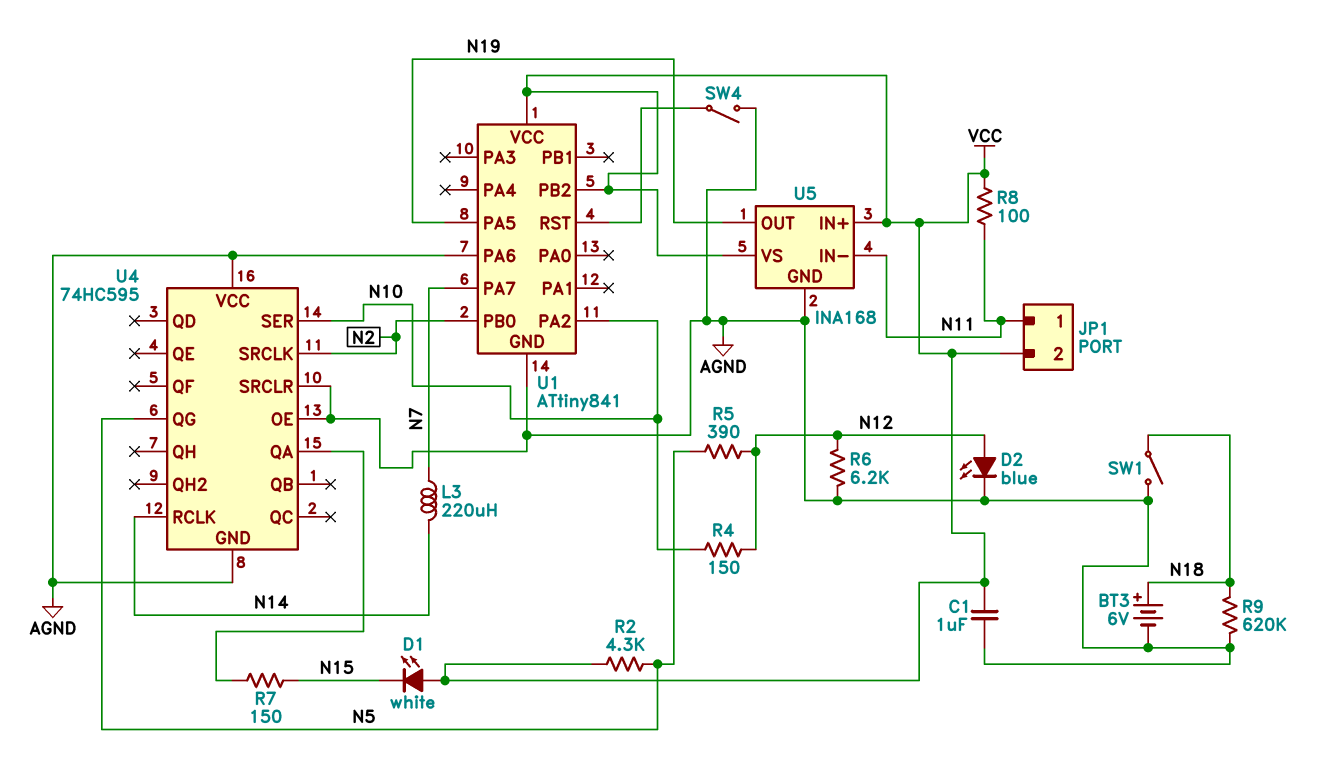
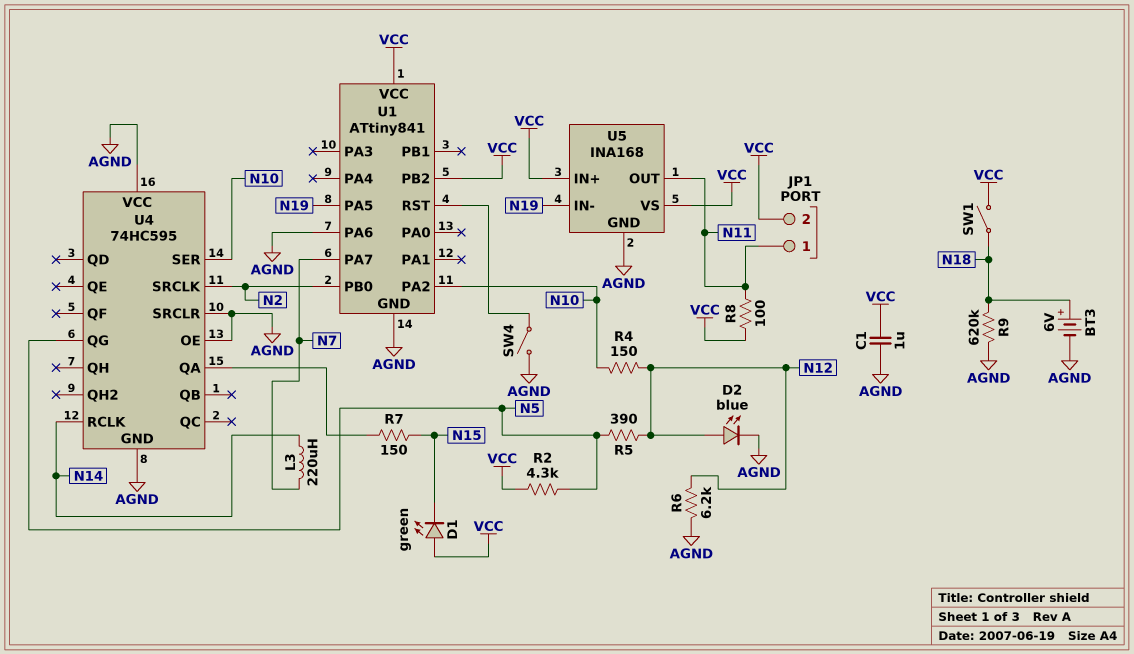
D1: LED white (A VCC, K N15) -> LED green (A VCC, K N15)
SW1: switch (AGND, N18) -> switch (N18, VCC)
U5 pin IN-: N11 -> N19
U5 pin OUT: N19 -> N11

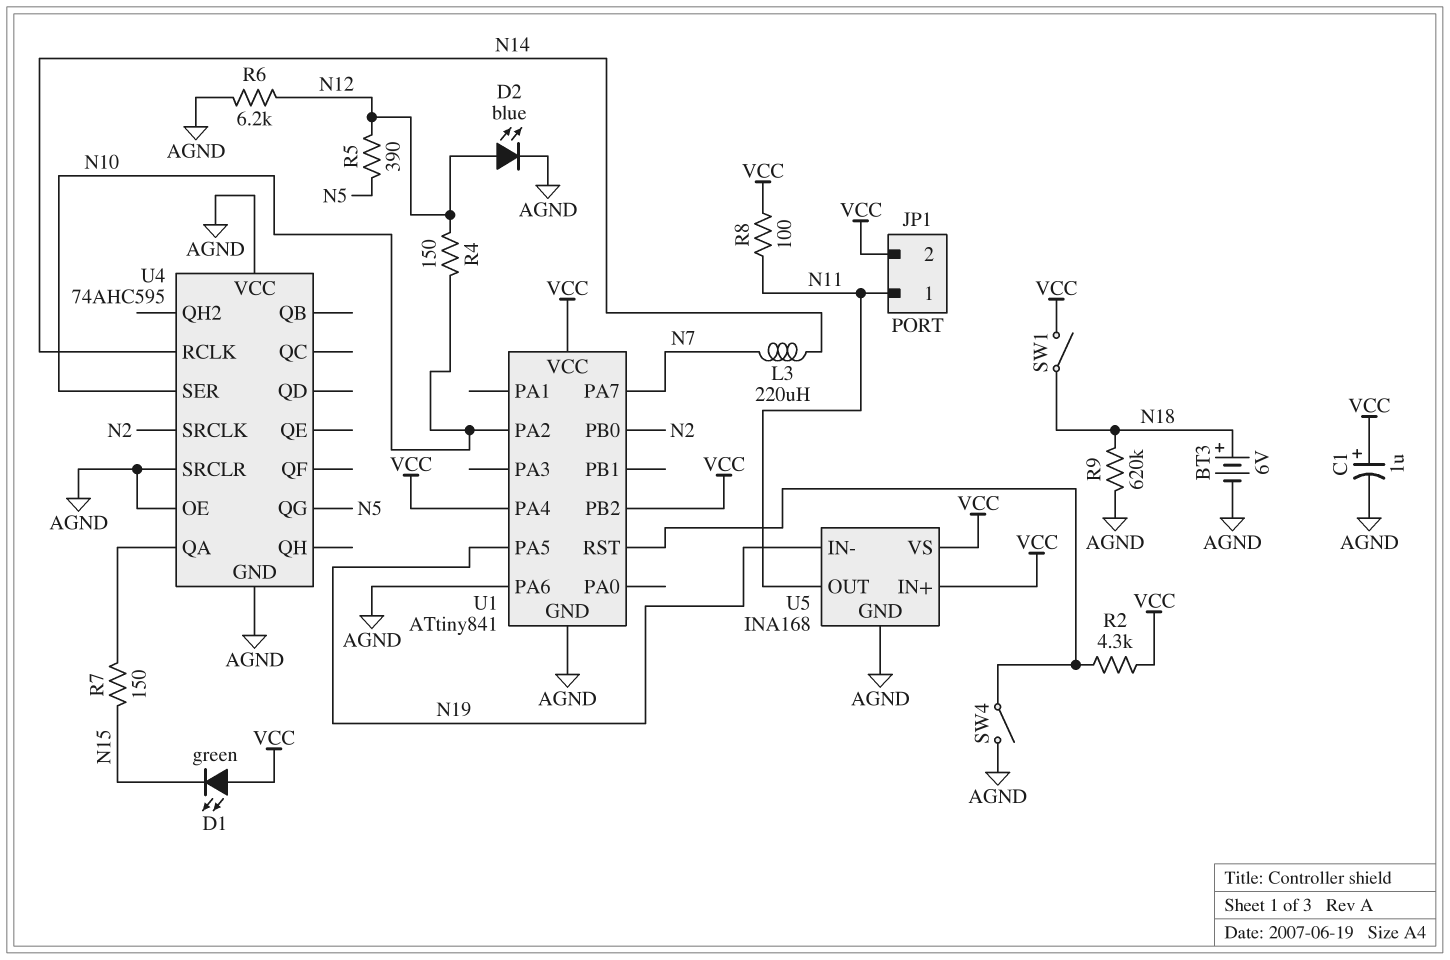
C1: 1uF (AGND, VCC) -> 1uF (plus VCC, minus AGND)
R2: 4.3k (N5, VCC) -> 4.3k (U1/RST, VCC)
U1 pin PA4: none -> VCC
U4: 74HC595 -> 74AHC595

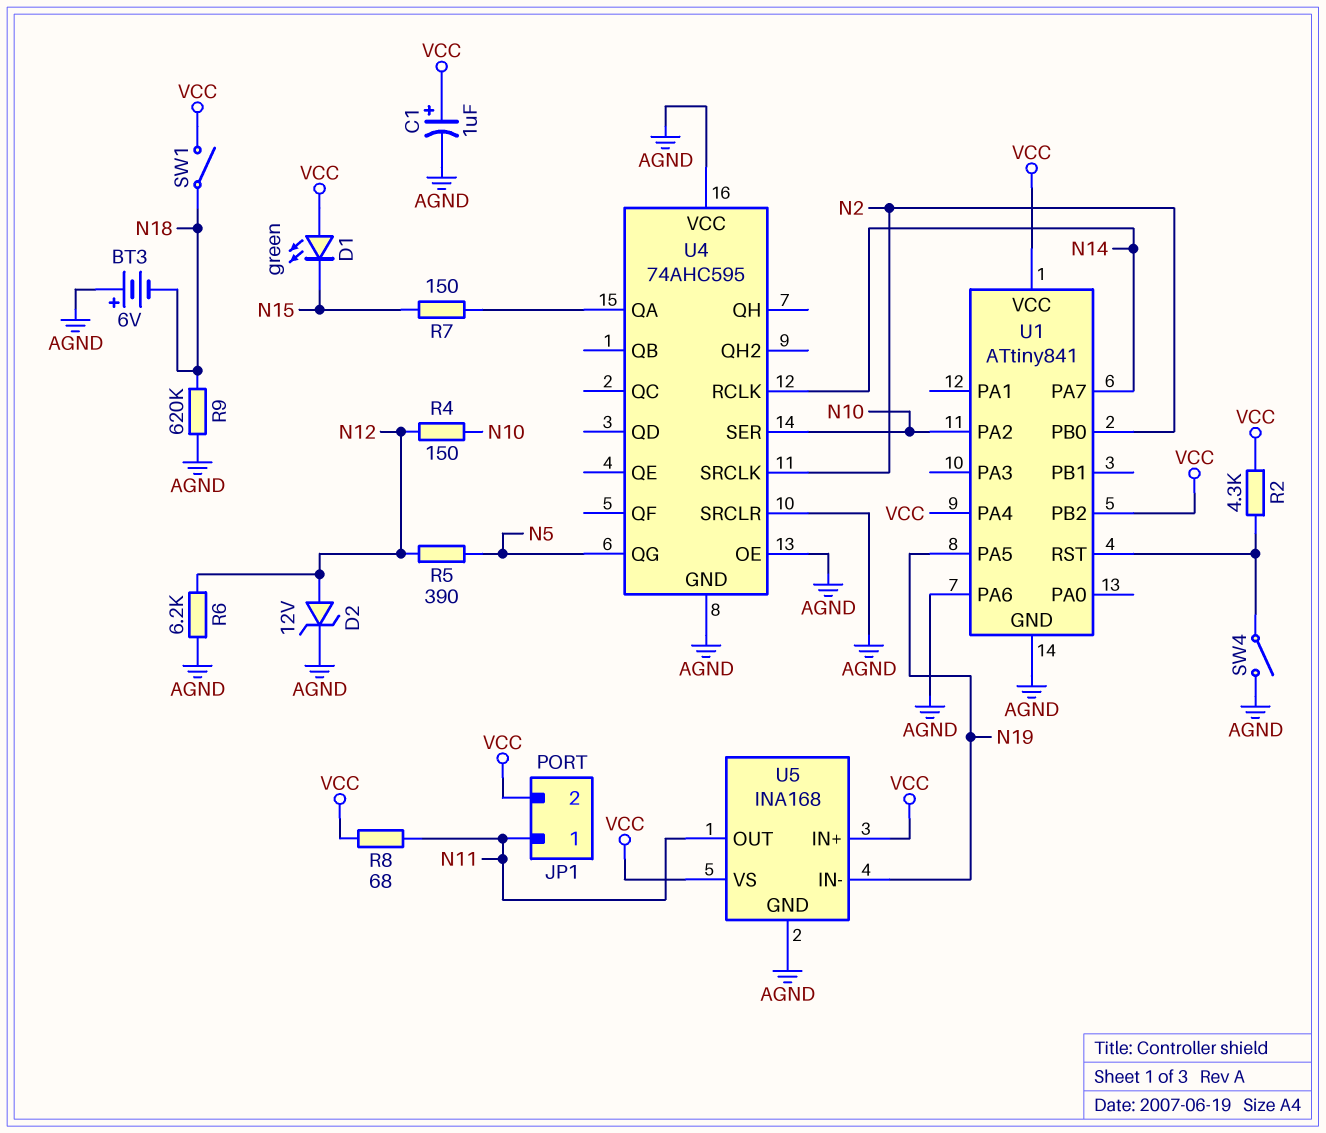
BT3: 6V (plus N18, minus AGND) -> 6V (plus AGND, minus N18)
D2: LED blue (A N12, K AGND) -> zener 12V (A N12, K AGND)
L3: 220uH (N7, N14) -> none
R8: 100 (N11, VCC) -> 68 (N11, VCC)
U1 pin PA7: N7 -> N14

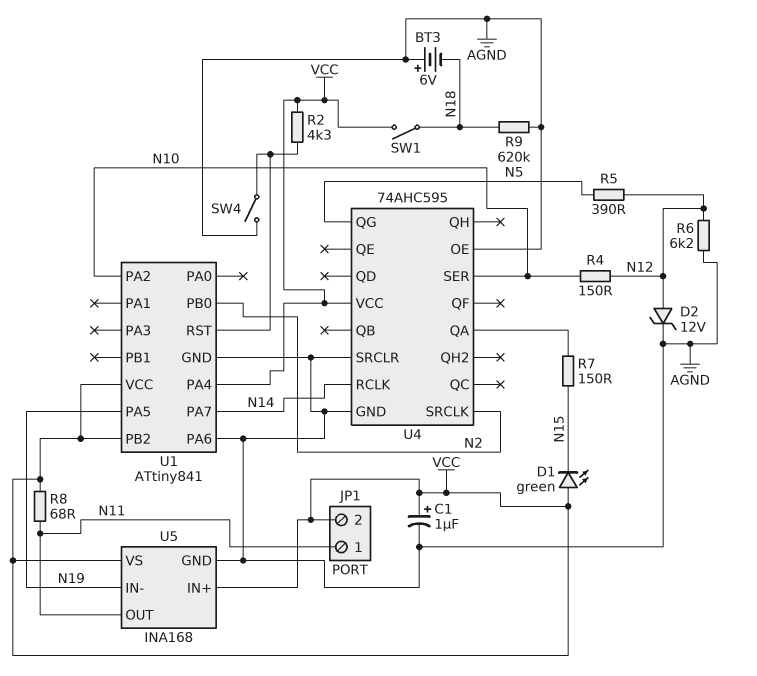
U4 pin VCC: AGND -> VCC

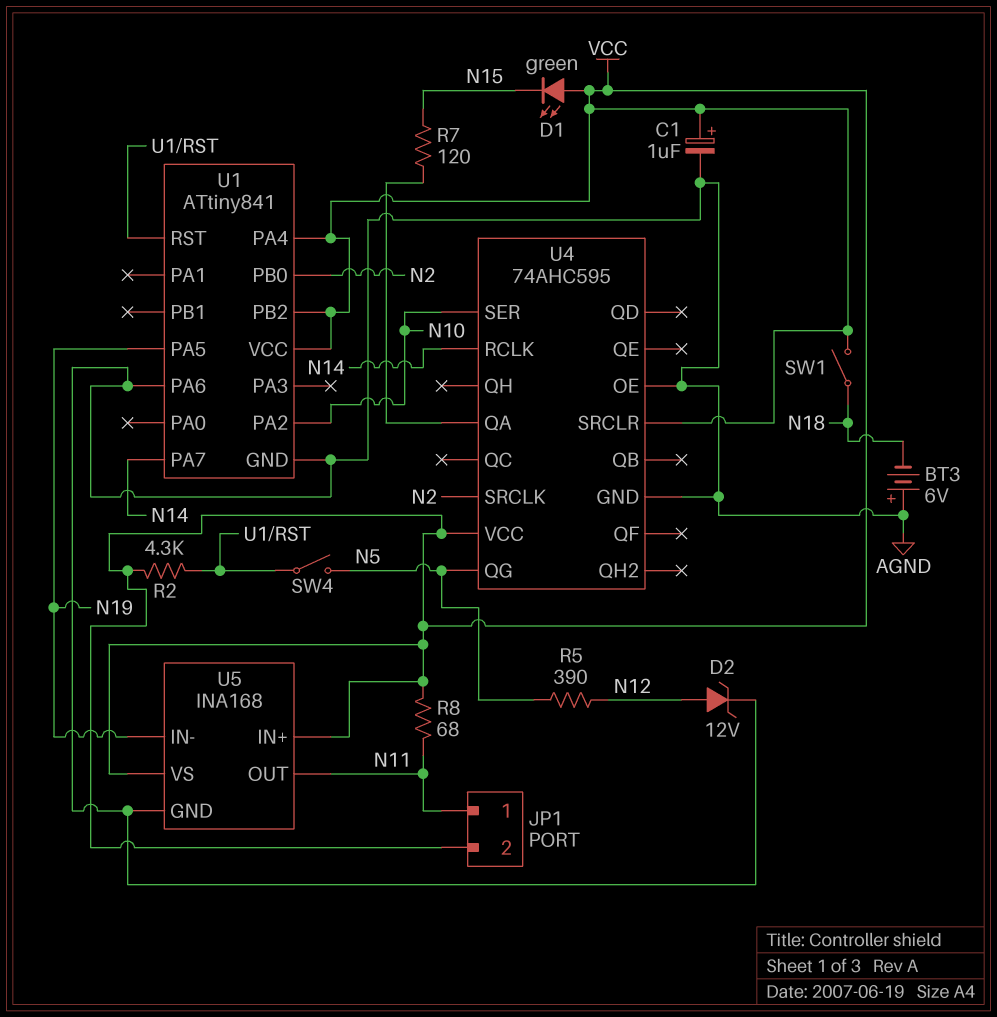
R4: 150 (N10, N12) -> none
R6: 6.2k (AGND, N12) -> none
R7: 150 (N15, U4/QA) -> 120 (N15, U4/QA)
R9: 620k (AGND, N18) -> none
SW4: switch (AGND, U1/RST) -> switch (N5, U1/RST)
U4 pin SRCLR: AGND -> VCC

